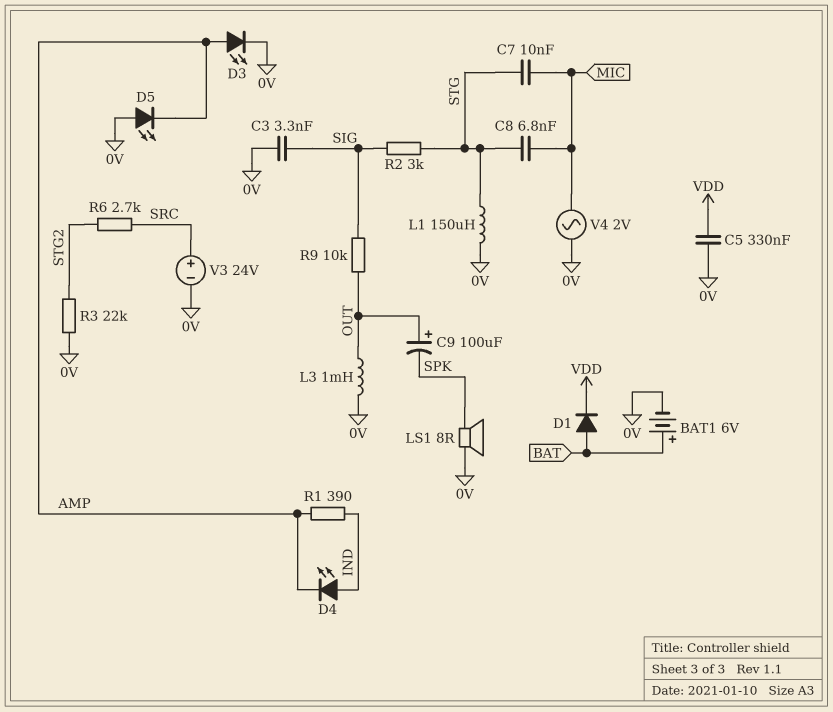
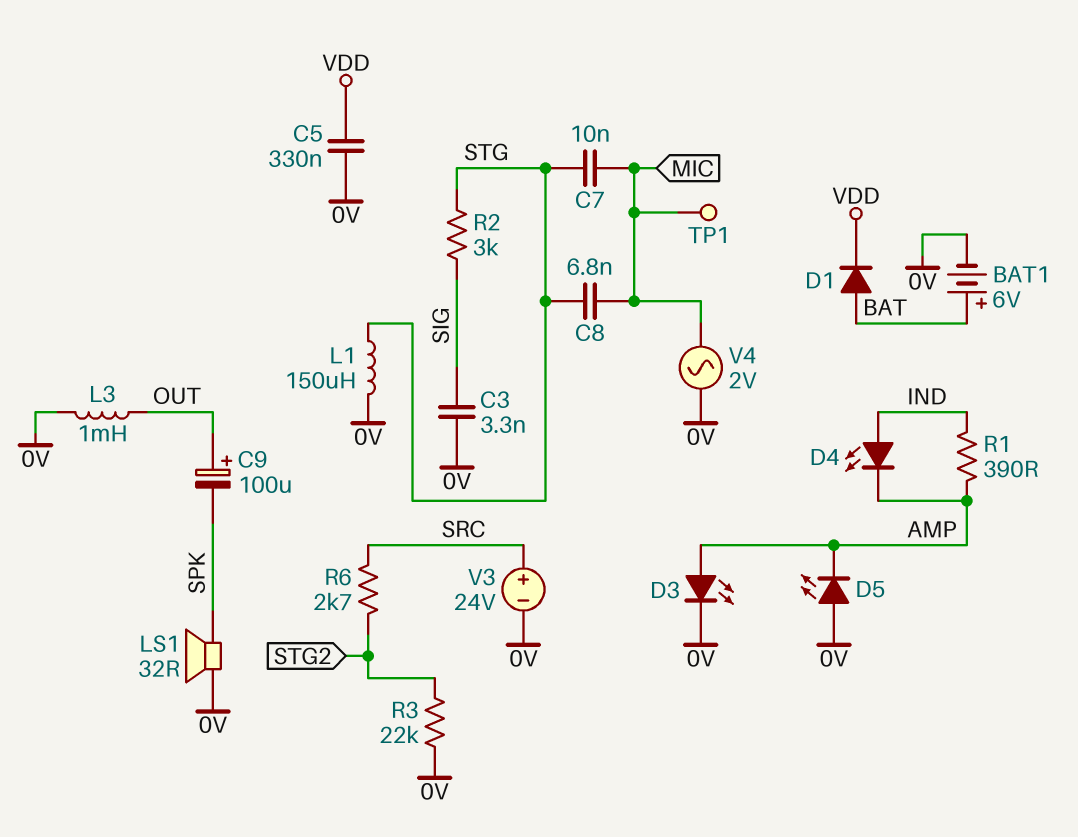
LS1: speaker 8R (0V, SPK) -> speaker 32R (0V, SPK)
R9: 10k (OUT, SIG) -> none
TP1: none -> test point (MIC)

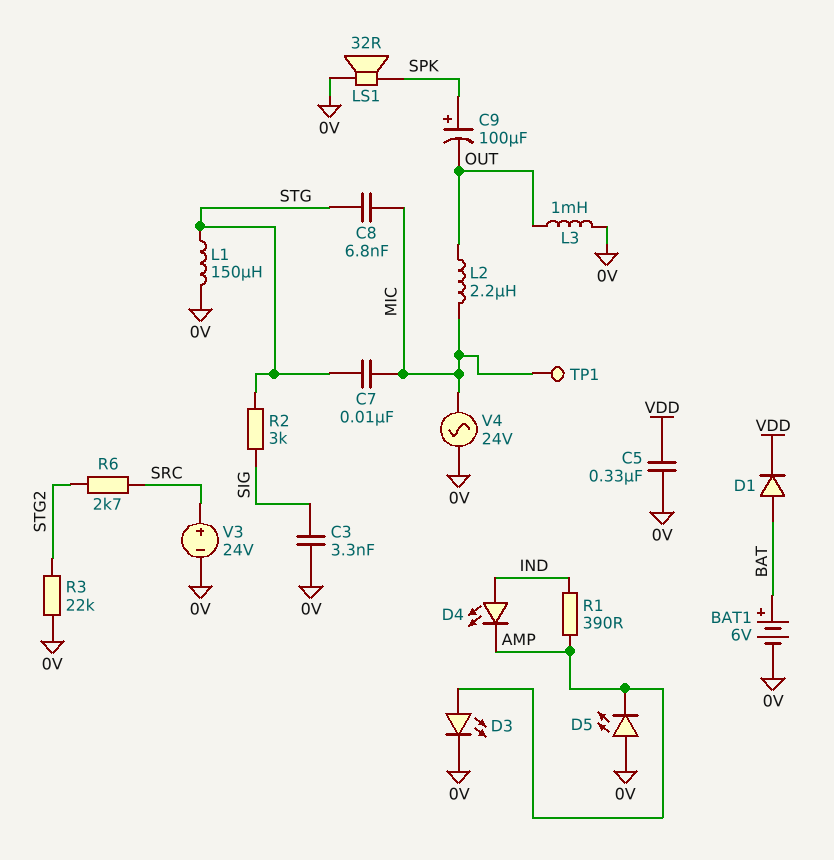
C9: 100uF (plus OUT, minus SPK) -> 100uF (plus SPK, minus OUT)
L2: none -> 2.2uH (MIC, OUT)
V4: AC 2V (0V, MIC) -> AC 24V (0V, MIC)

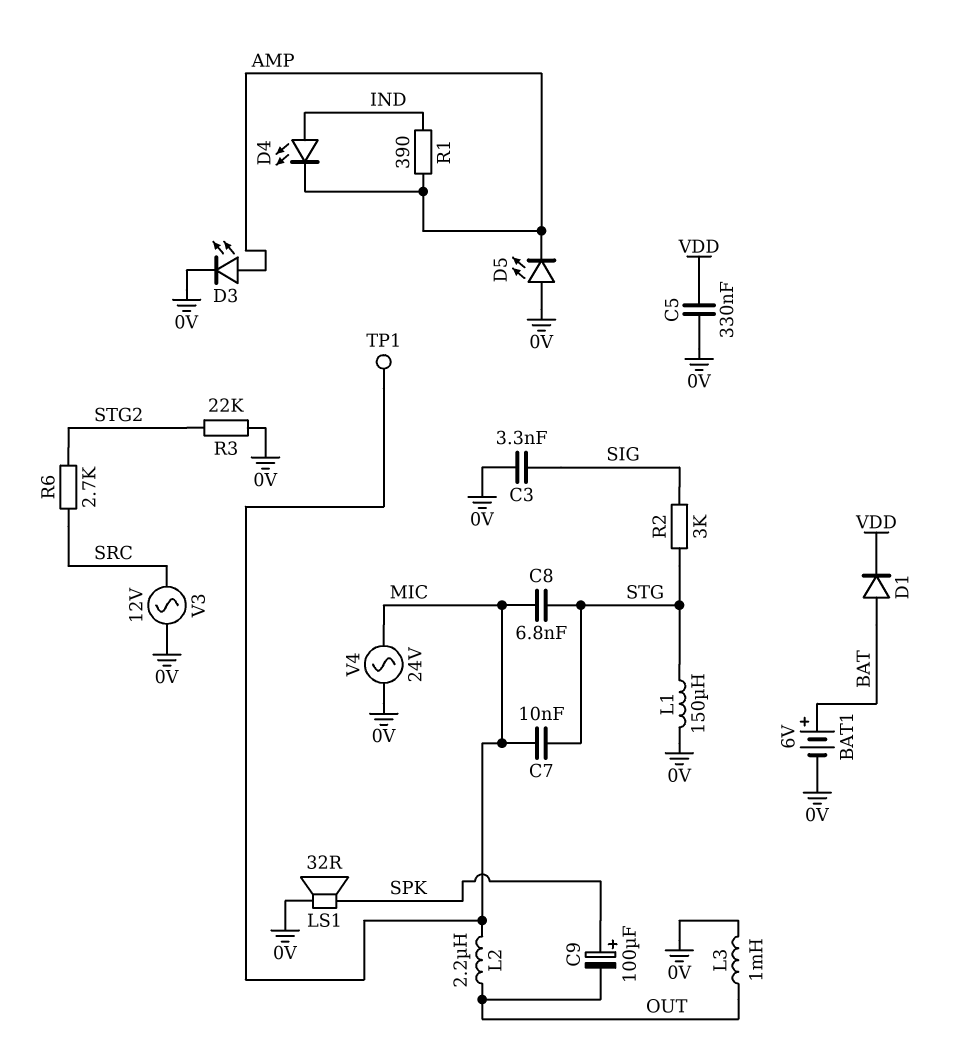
V3: 24V (plus SRC, minus 0V) -> AC 12V (0V, SRC)

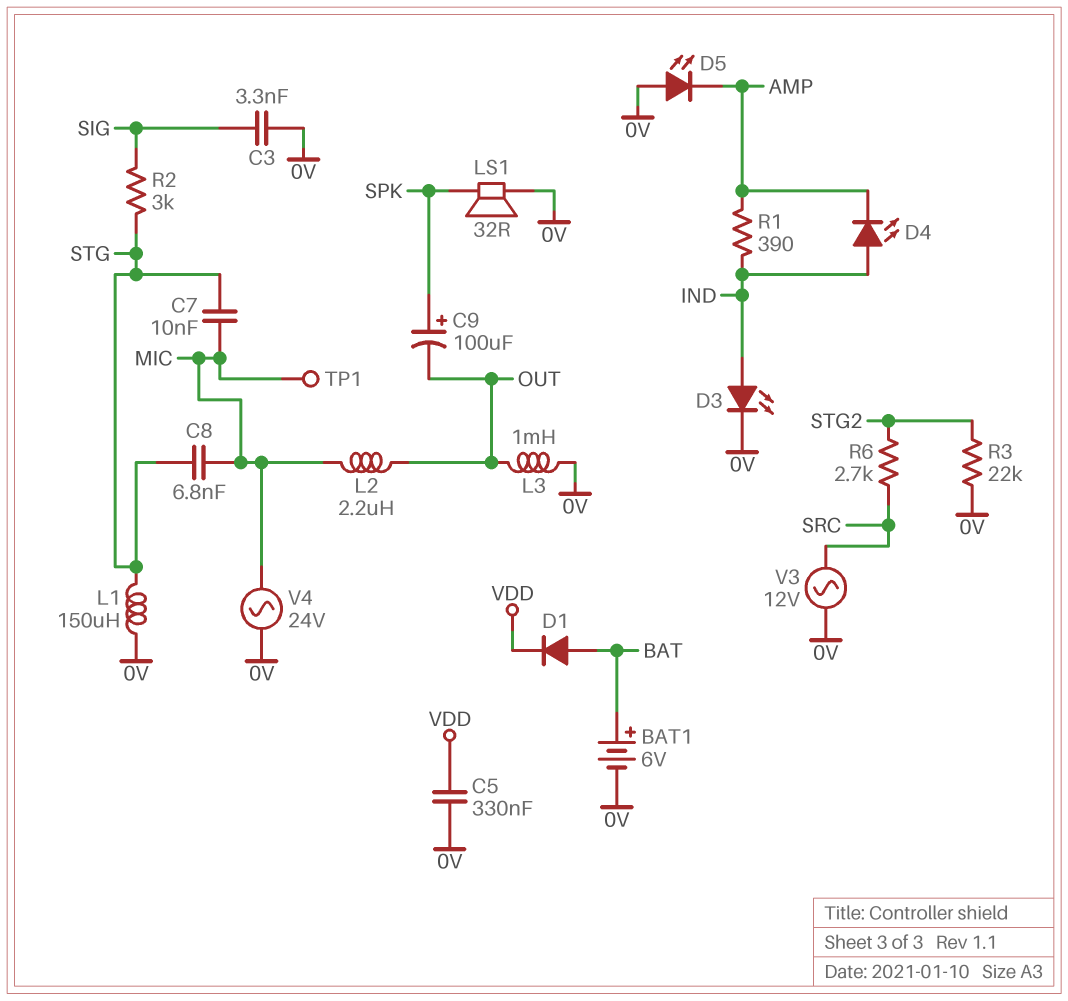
D3: LED (A AMP, K 0V) -> LED (A IND, K 0V)

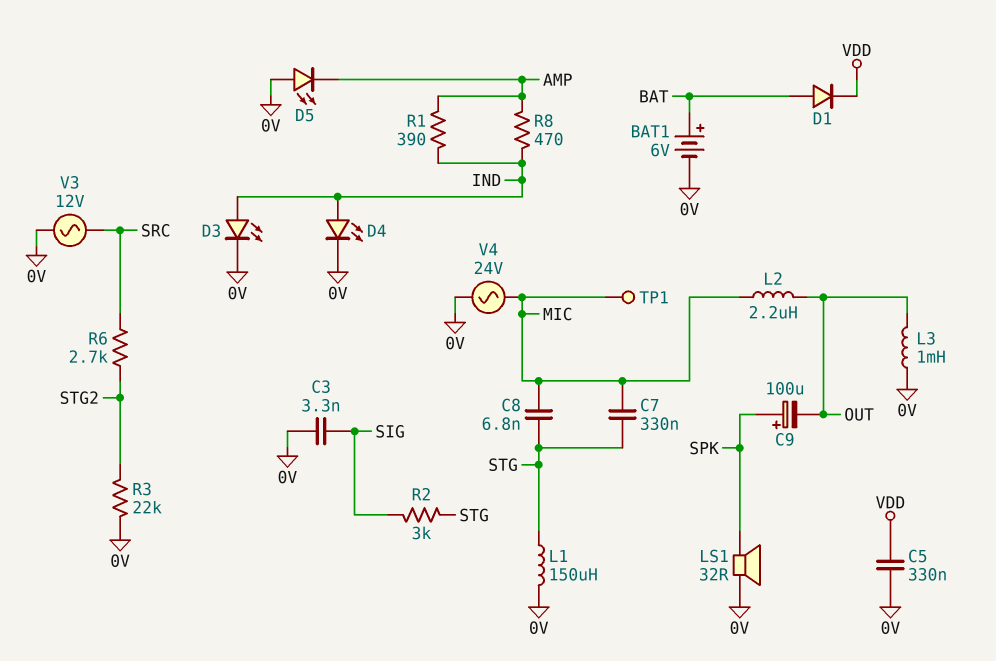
C7: 10nF (MIC, STG) -> 330nF (MIC, STG)
D4: LED (A IND, K AMP) -> LED (A IND, K 0V)
R8: none -> 470 (AMP, IND)

